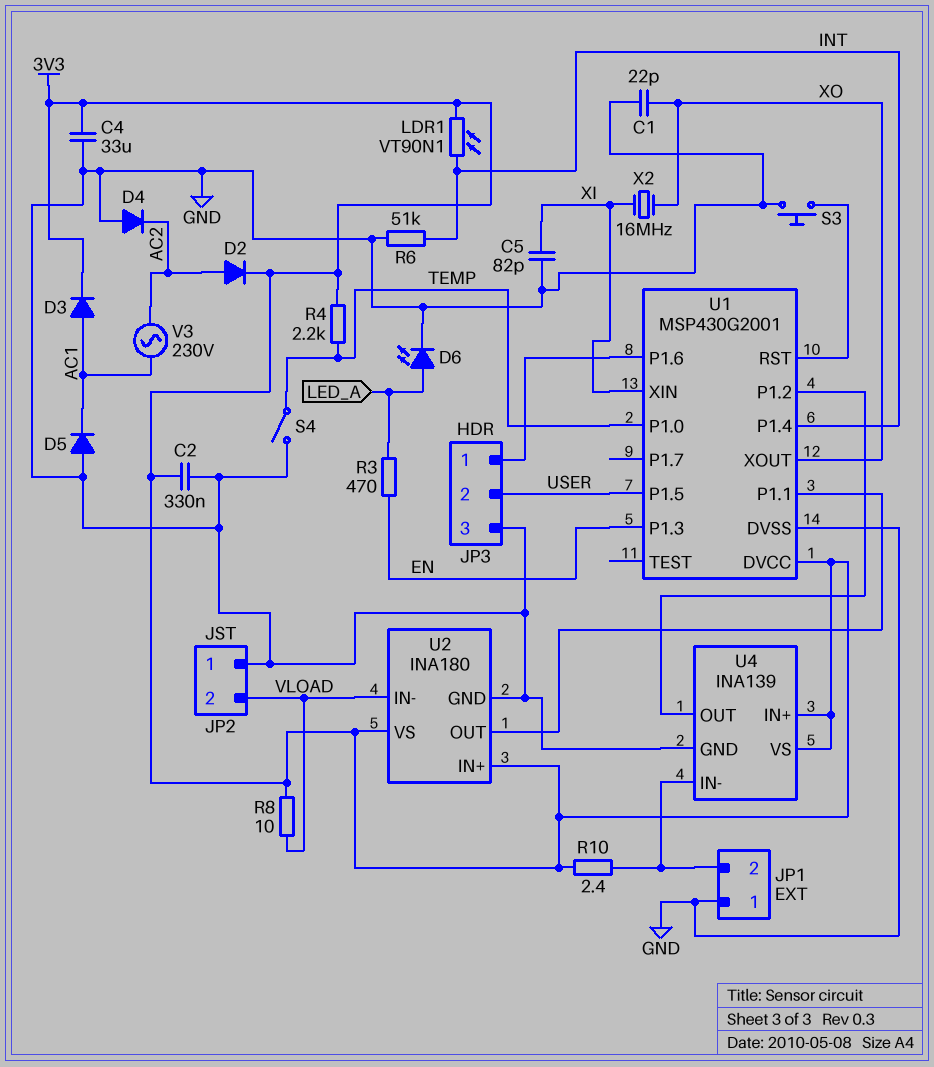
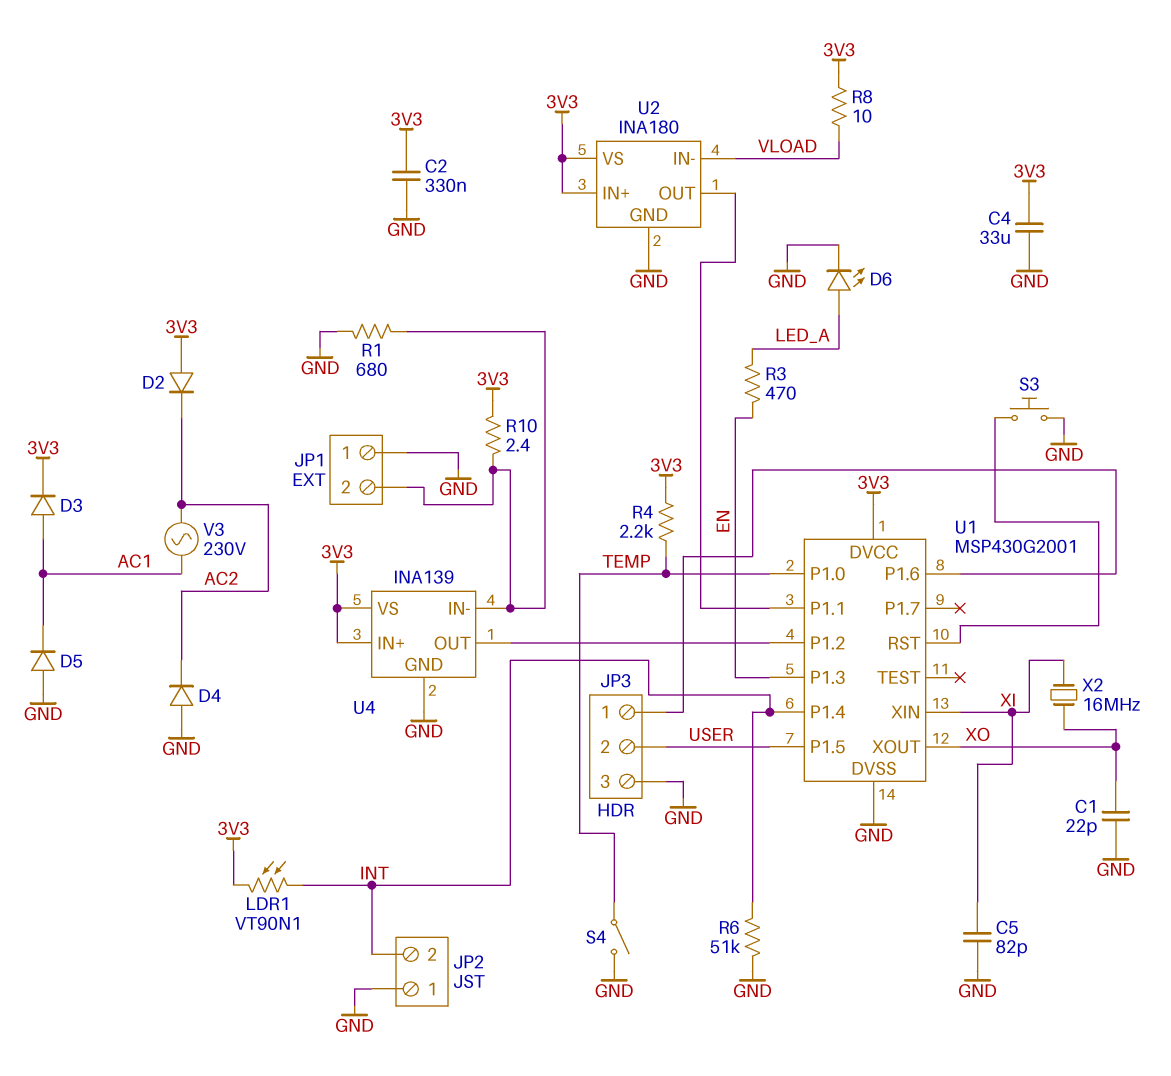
D2: diode (A AC2, K 3V3) -> diode (A 3V3, K AC2)
JP2 pin 2: VLOAD -> INT
R1: none -> 680 (GND, JP1/2)

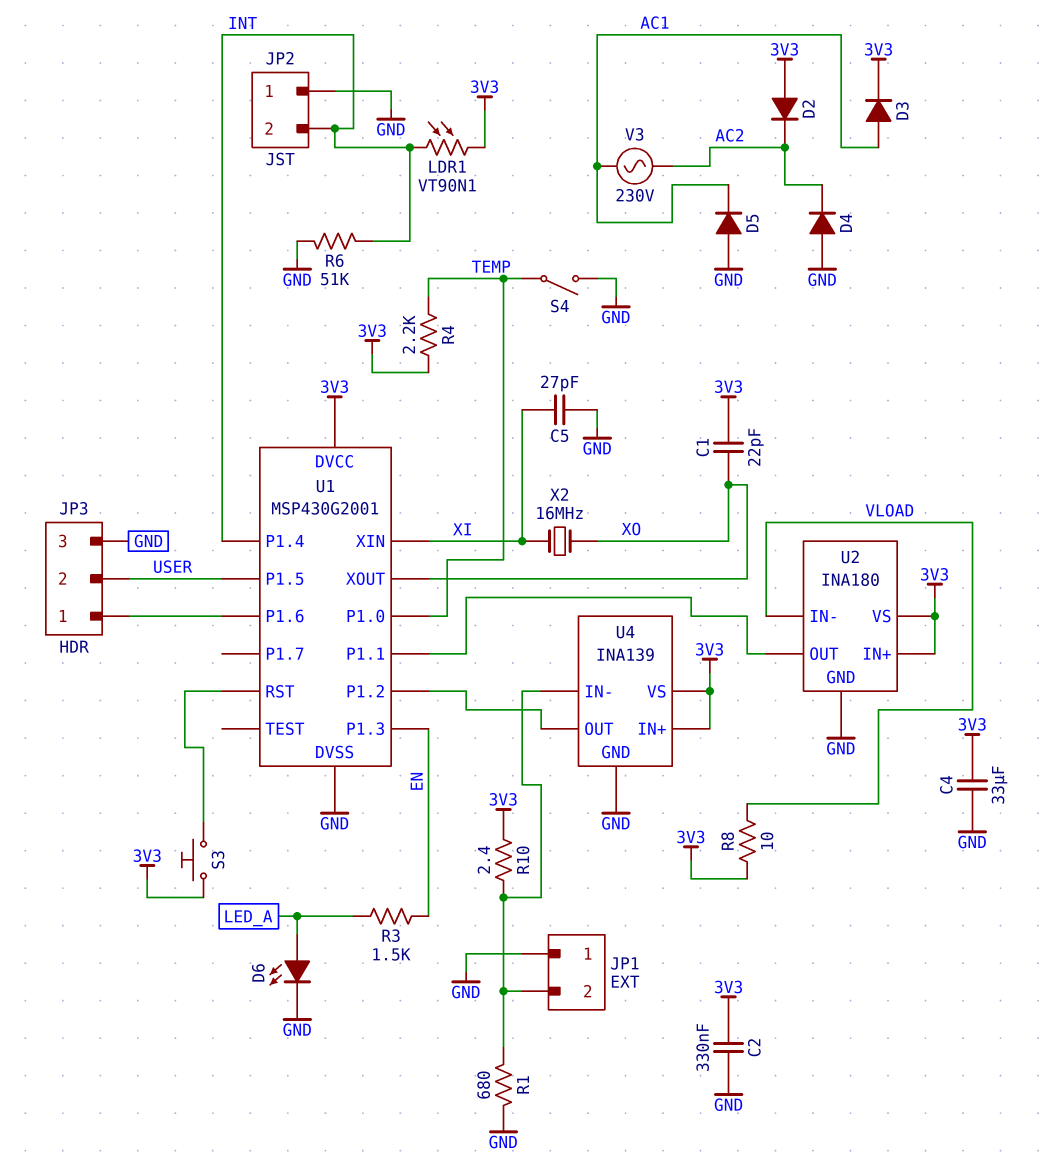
C1: 22pF (GND, XO) -> 22pF (3V3, XO)
C5: 82pF (GND, XI) -> 27pF (GND, XI)
R3: 470 (EN, LED_A) -> 1.5k (EN, LED_A)
S3: button (GND, U1/RST) -> button (3V3, U1/RST)

